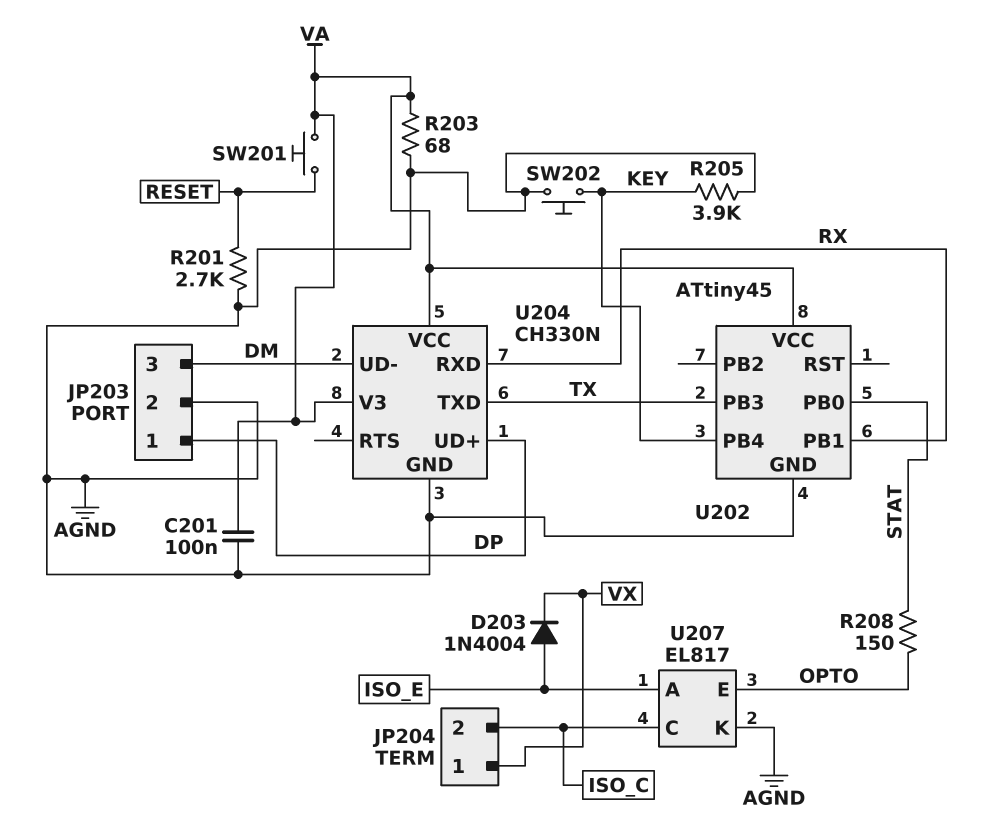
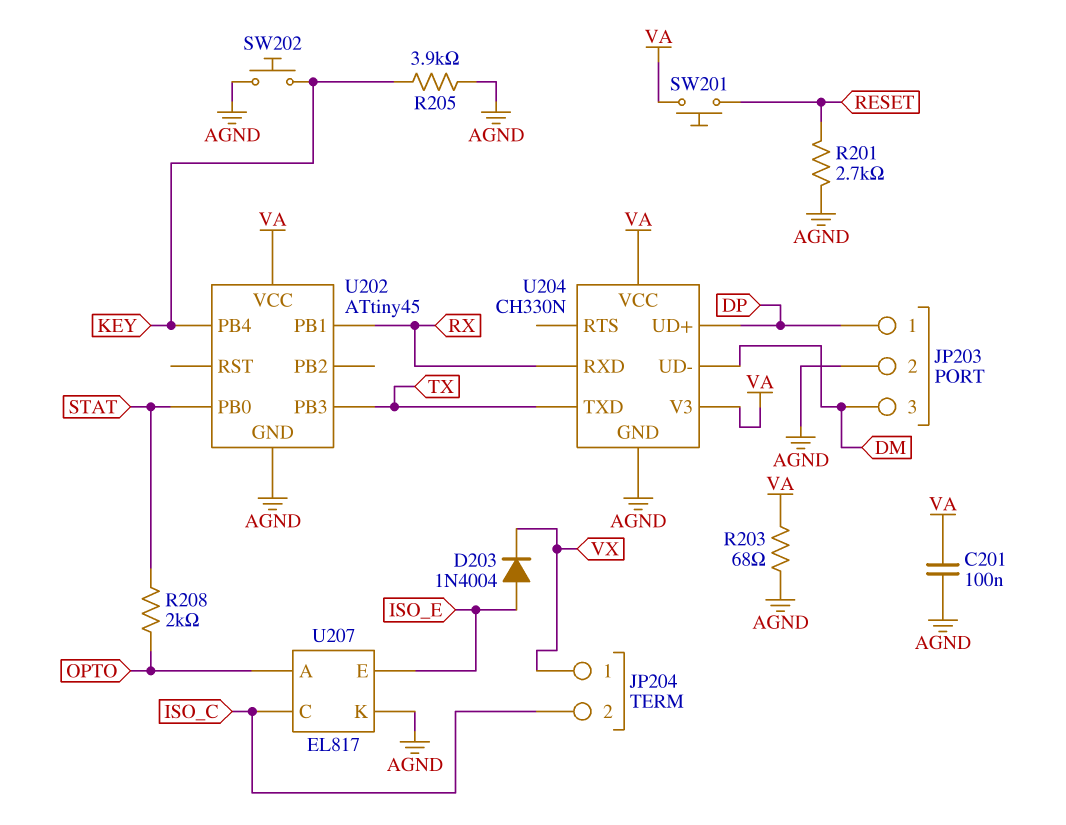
R208: 150 (OPTO, STAT) -> 2k (OPTO, STAT)
U207 pin A: ISO_E -> OPTO
U207 pin E: OPTO -> ISO_E

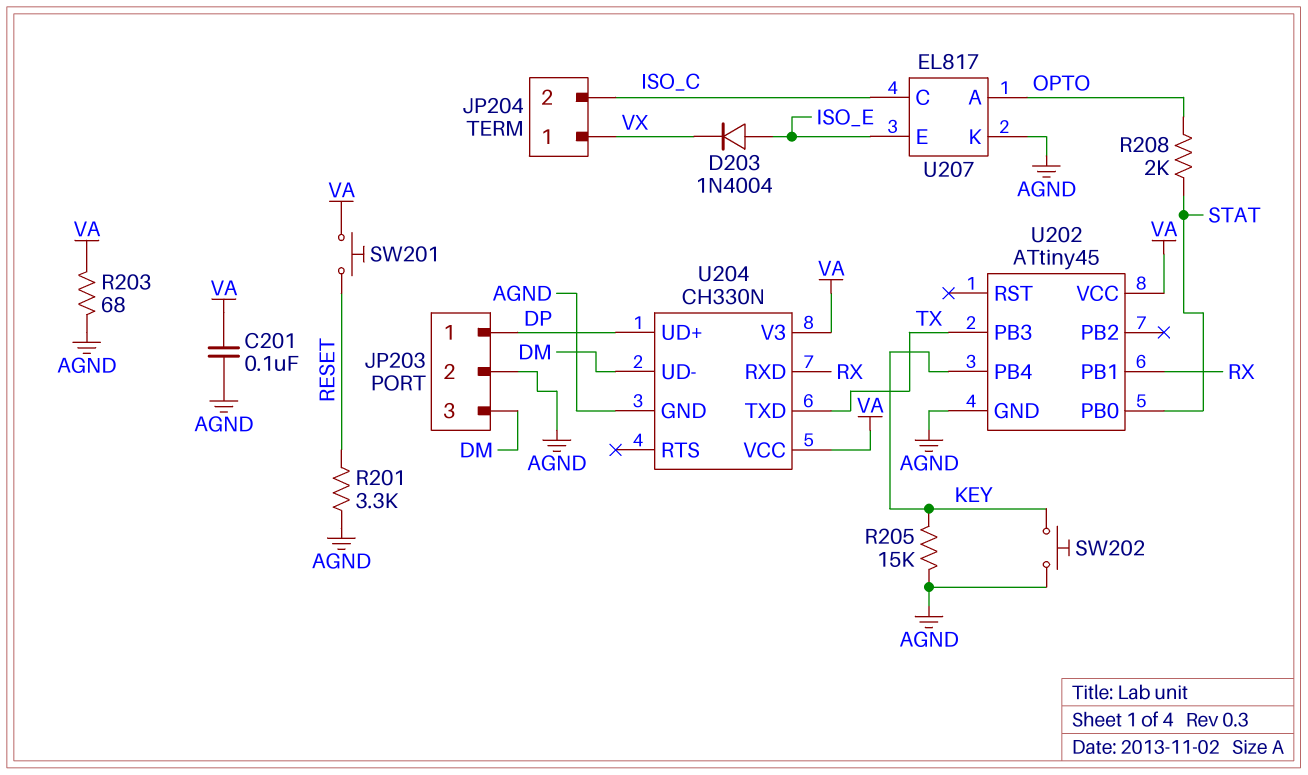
R201: 2.7k (AGND, RESET) -> 3.3k (AGND, RESET)
R205: 3.9k (AGND, KEY) -> 15k (AGND, KEY)

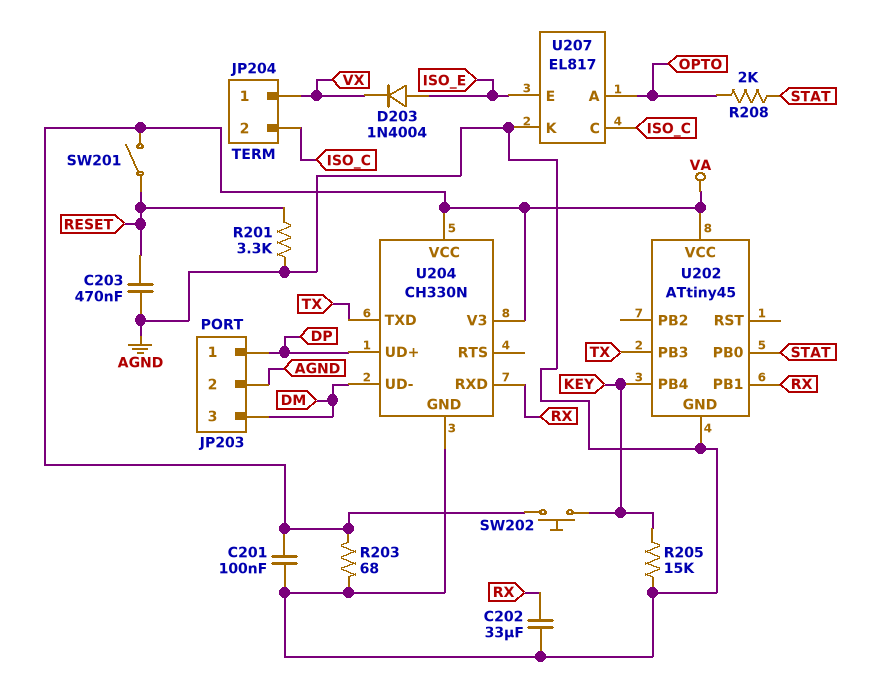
C202: none -> 33uF (AGND, RX)
C203: none -> 470nF (AGND, RESET)
SW201: button (RESET, VA) -> switch (RESET, VA)
SW202: button (AGND, KEY) -> button (KEY, VA)

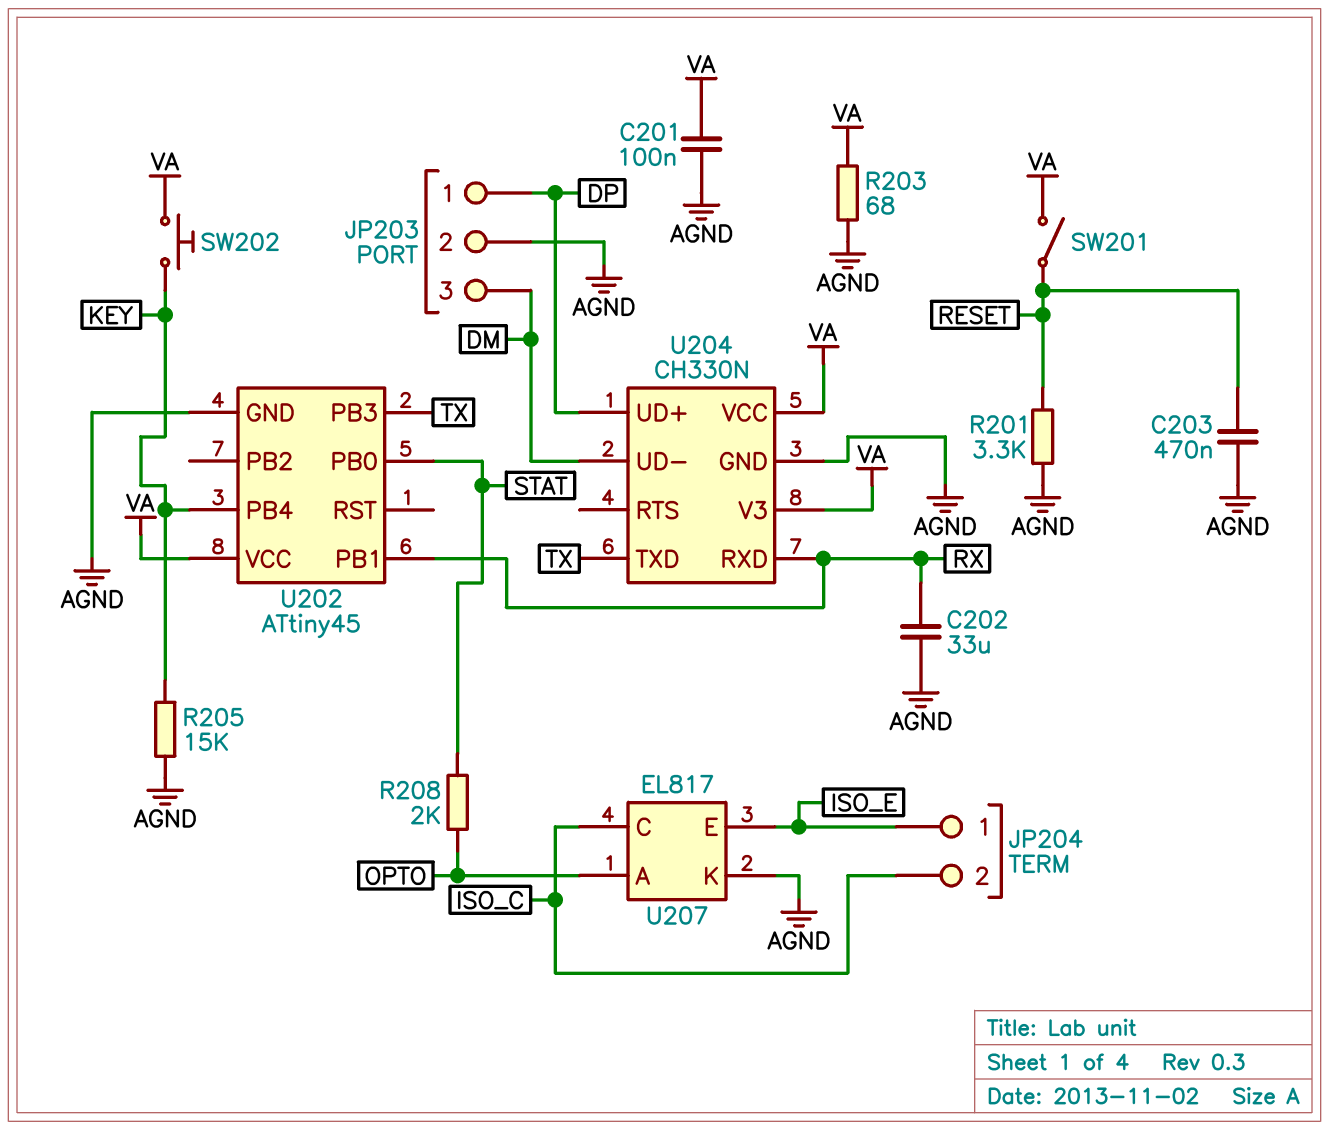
D203: diode 1N4004 (A ISO_E, K VX) -> none
JP204 pin 1: VX -> ISO_E

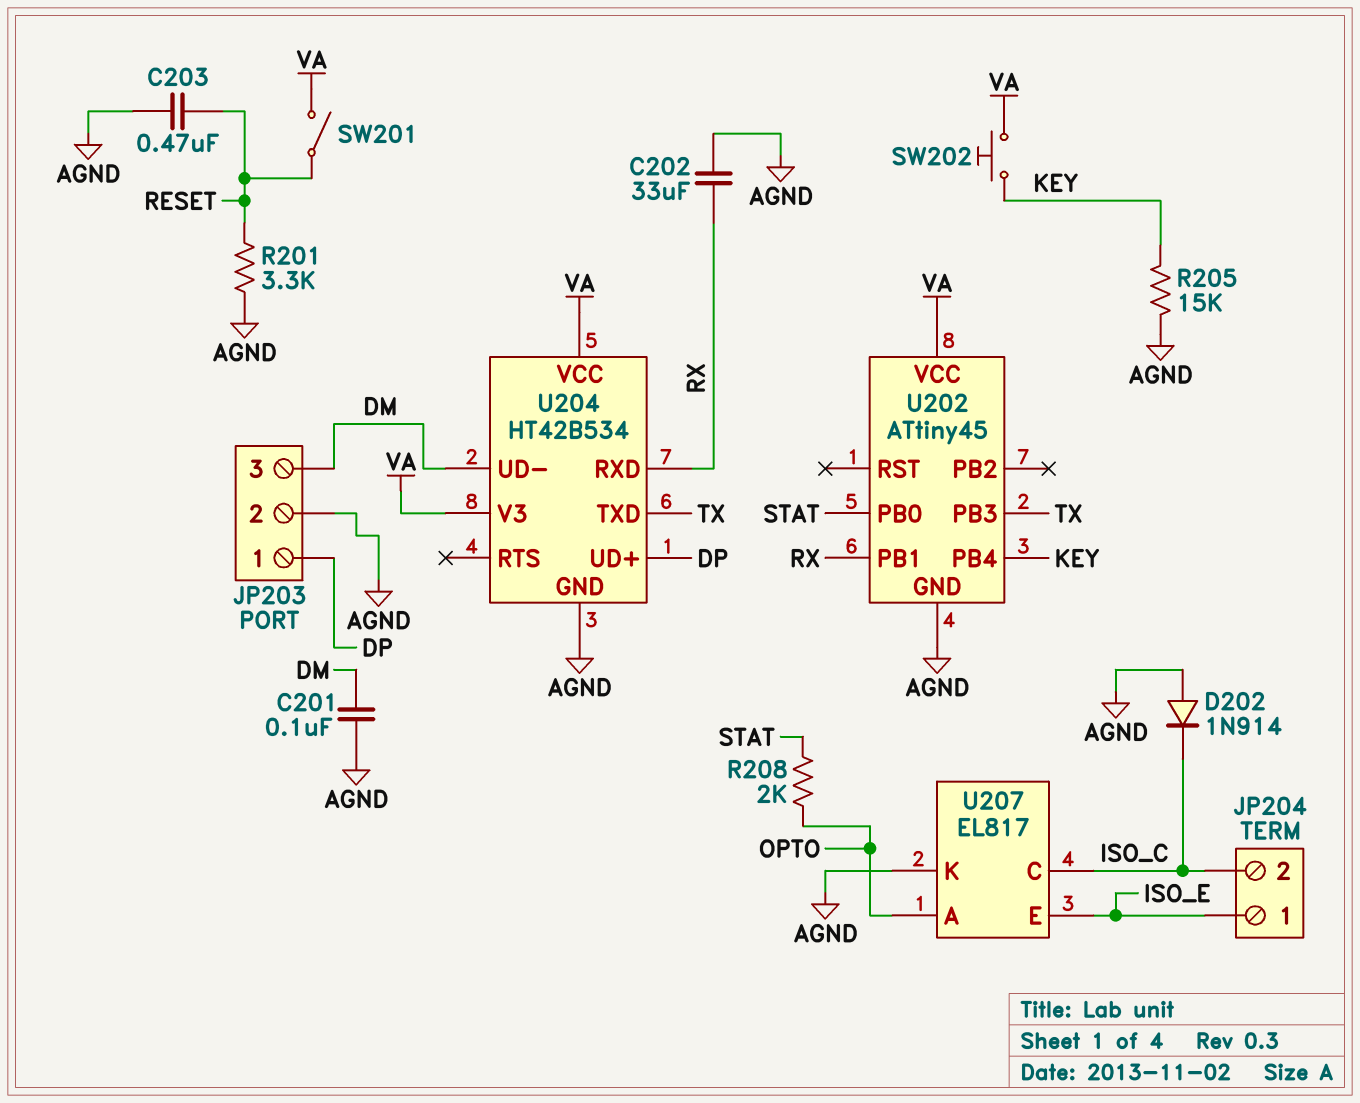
C201: 100nF (AGND, VA) -> 100nF (AGND, DM)
D202: none -> diode 1N914 (A AGND, K ISO_C)
R203: 68 (AGND, VA) -> none
U204: CH330N -> HT42B534

